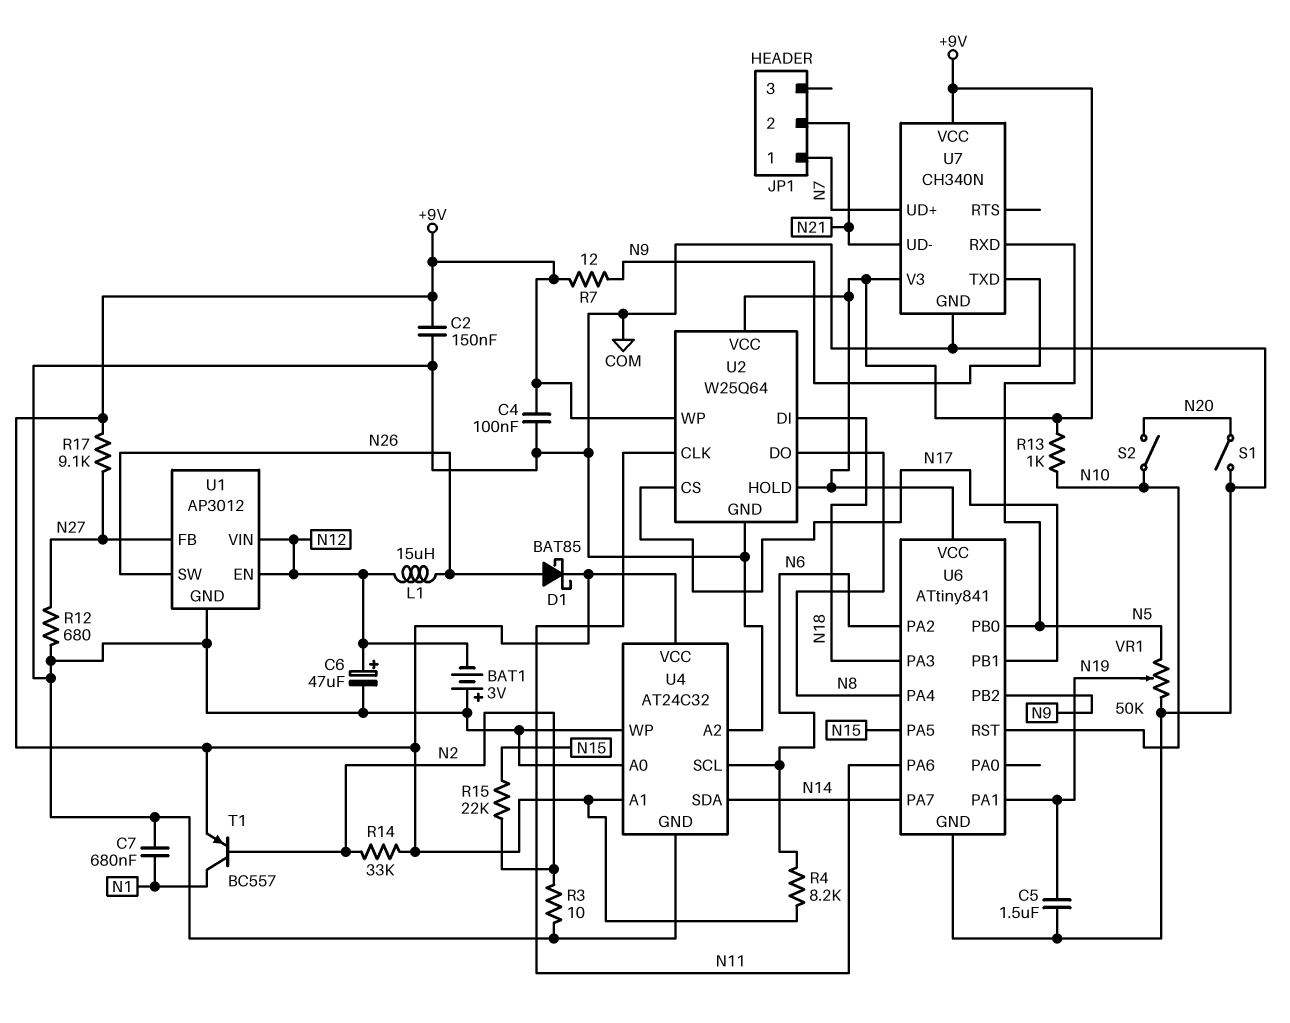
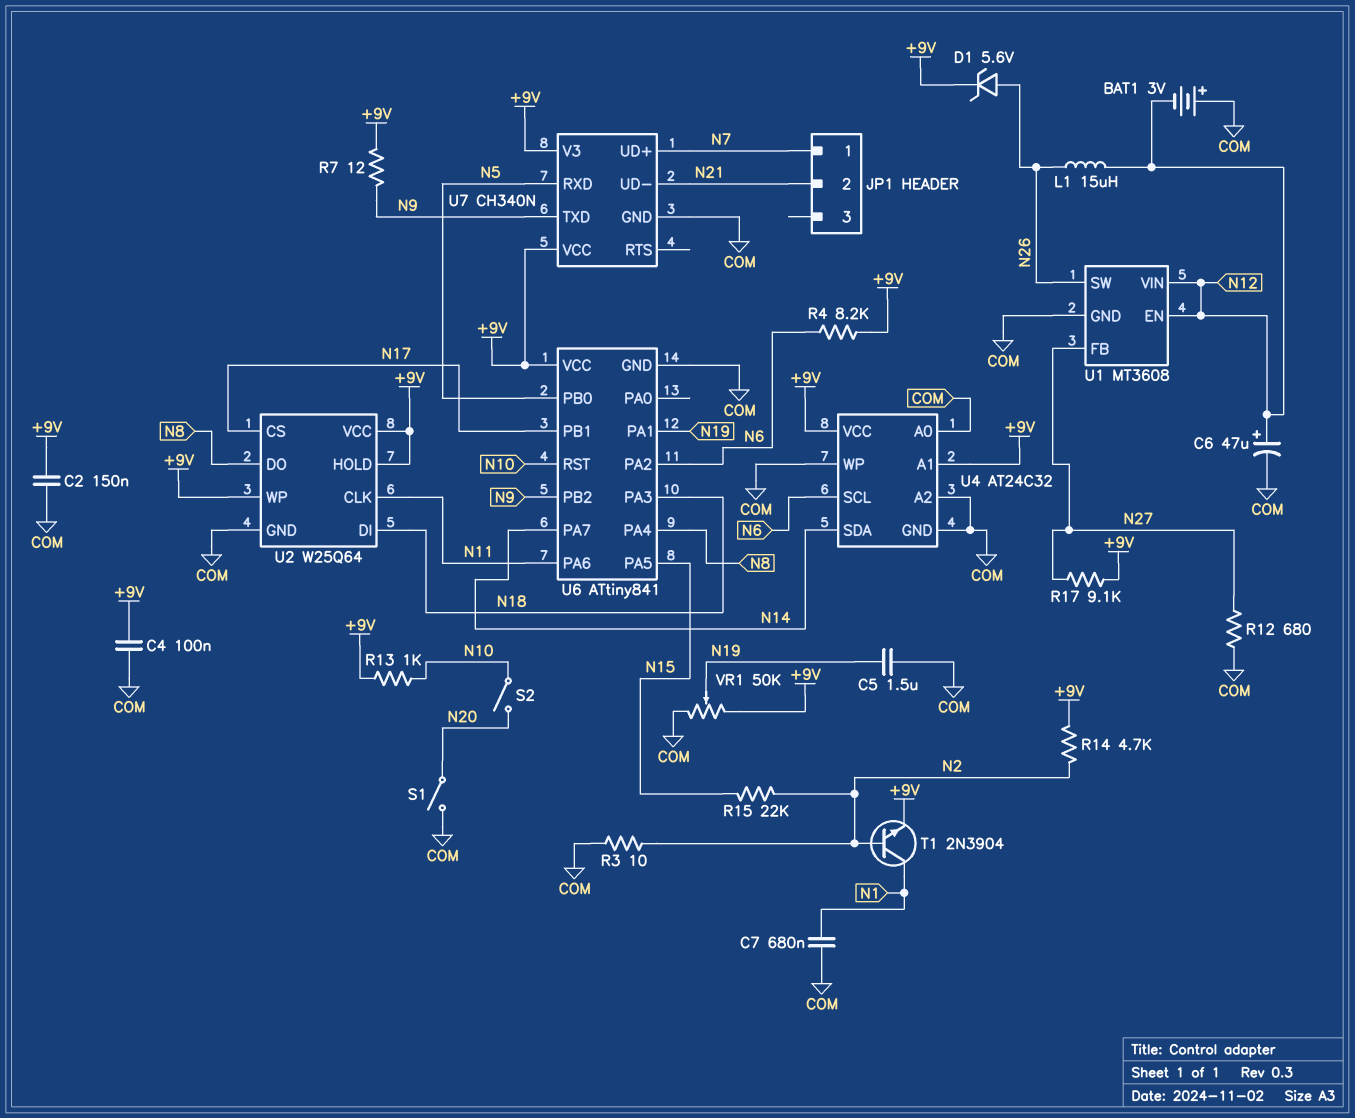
D1: schottky BAT85 (A N26, K +9V) -> zener 5.6V (A N26, K +9V)
R14: 33k (+9V, N2) -> 4.7k (+9V, N2)
T1: PNP BC557 (B N2, C N1, E +9V) -> NPN 2N3904 (B N2, C N1, E +9V)
U1: AP3012 -> MT3608
VR1: 50k (COM, N5, wiper N19) -> 50k (+9V, COM, wiper N19)

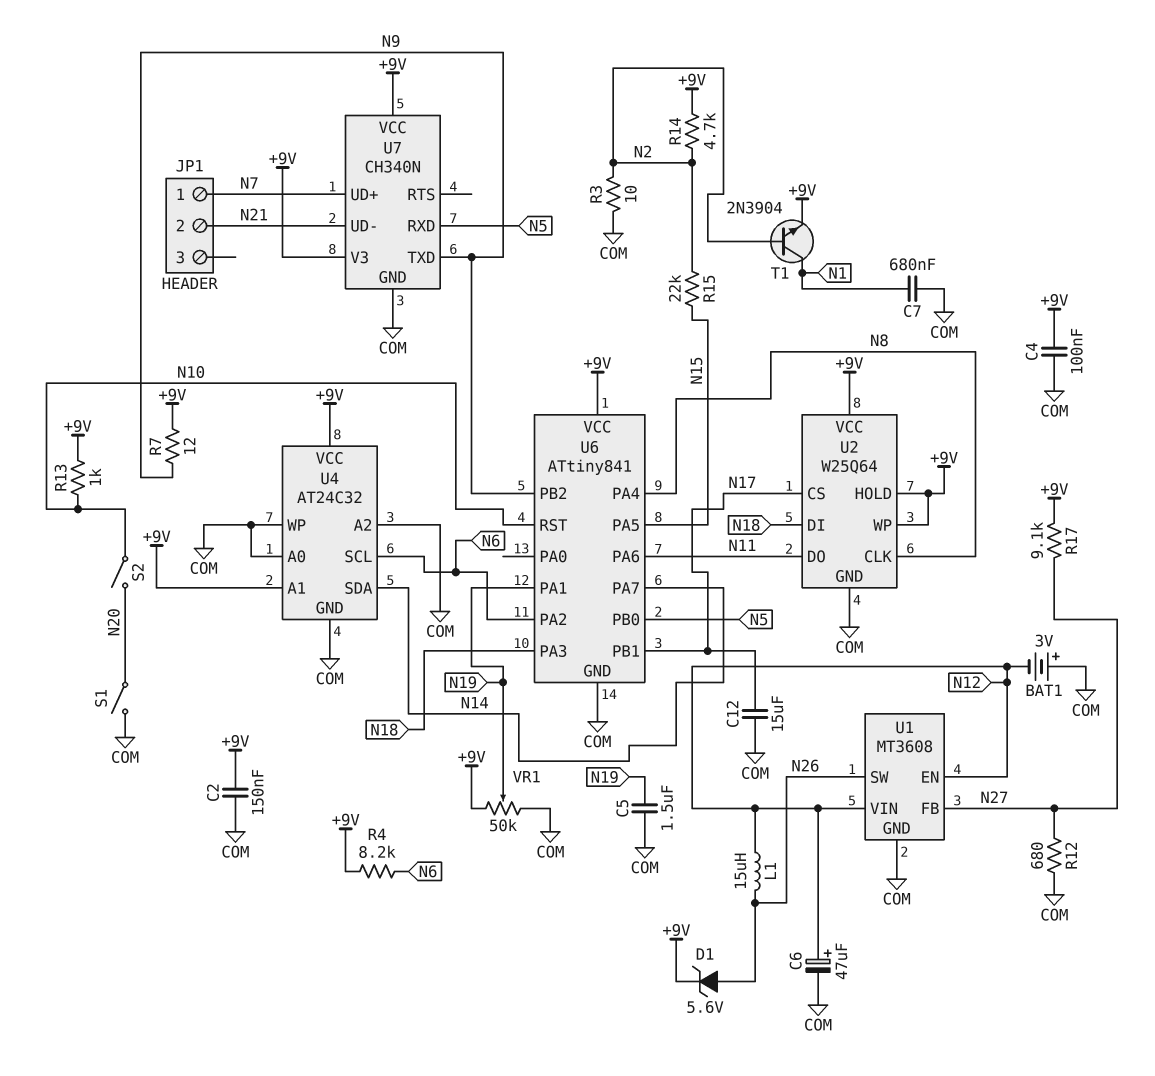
C12: none -> 15uF (COM, N17)
U2 pin CLK: N11 -> N8
U2 pin DO: N8 -> N11

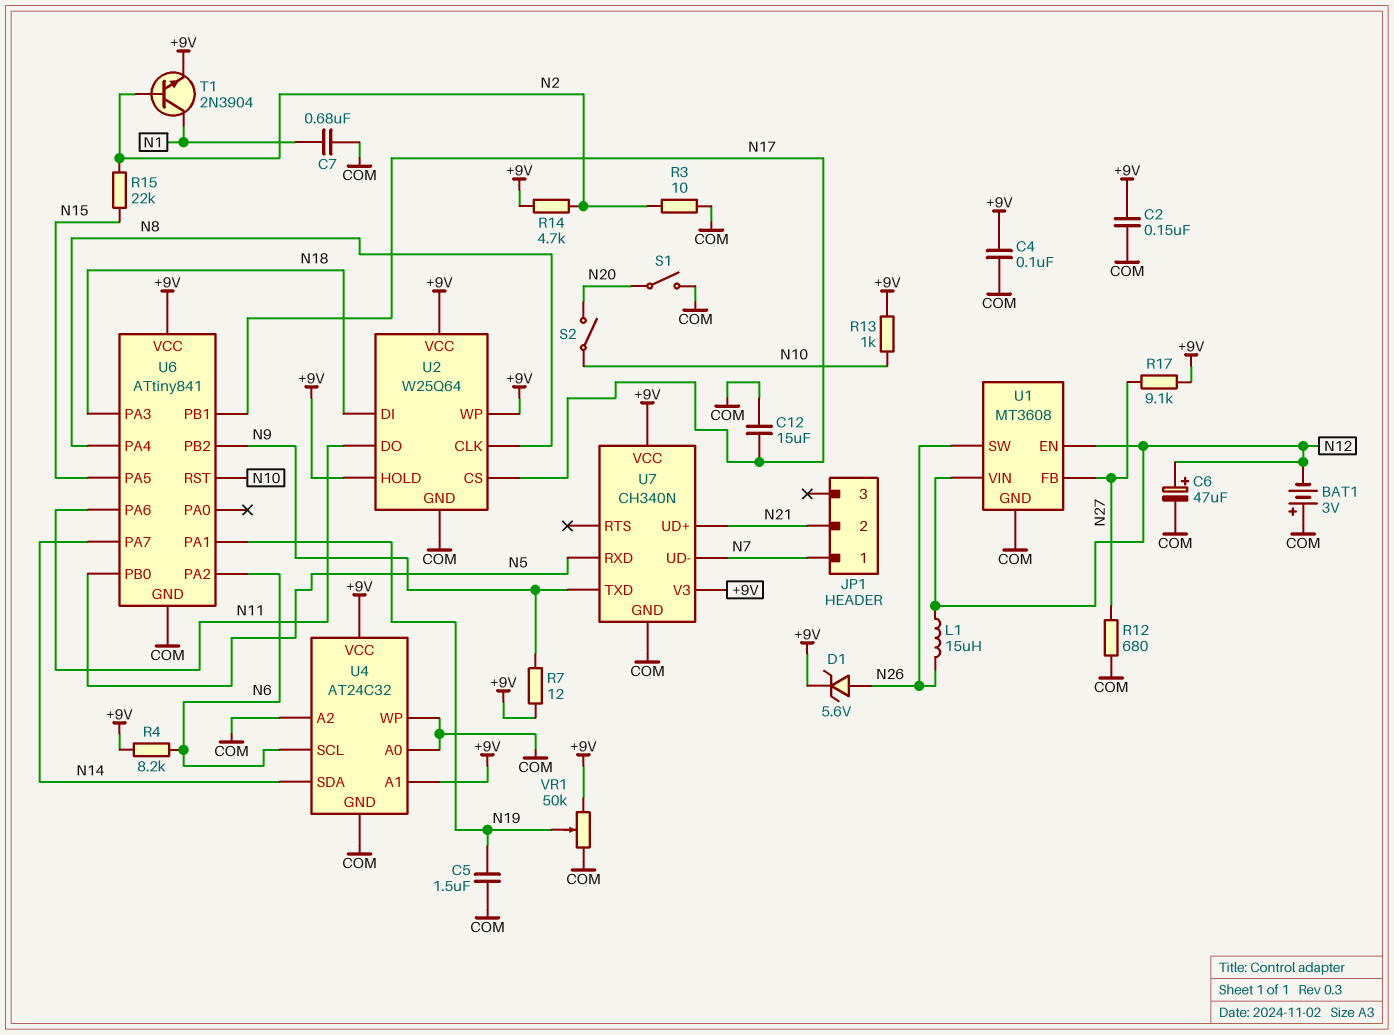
U7 pin UD+: N7 -> N21
U7 pin UD-: N21 -> N7

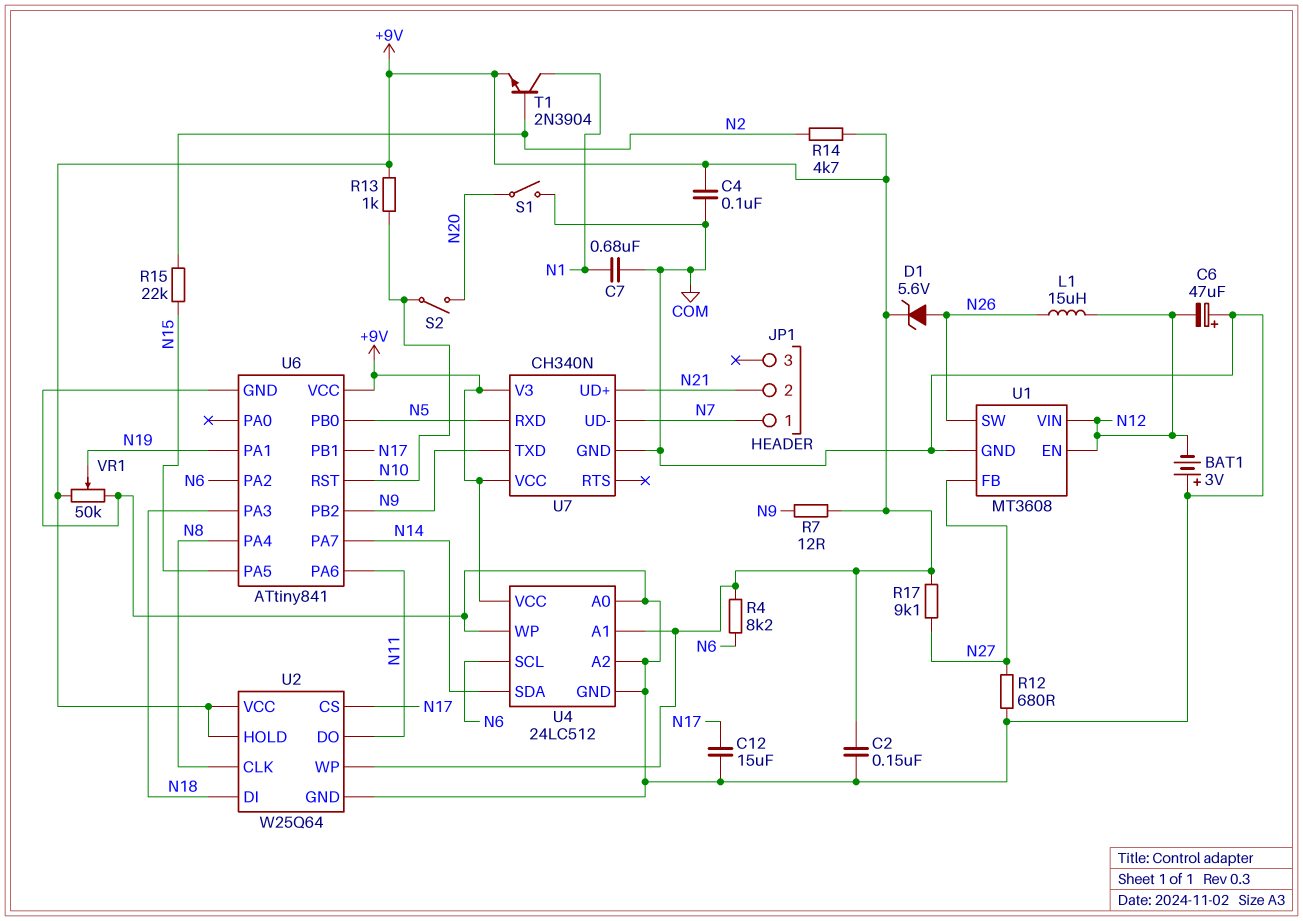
C5: 1.5uF (COM, N19) -> none
C6: 47uF (plus N12, minus COM) -> 47uF (plus COM, minus N12)
R3: 10 (COM, N2) -> none
U4: AT24C32 -> 24LC512

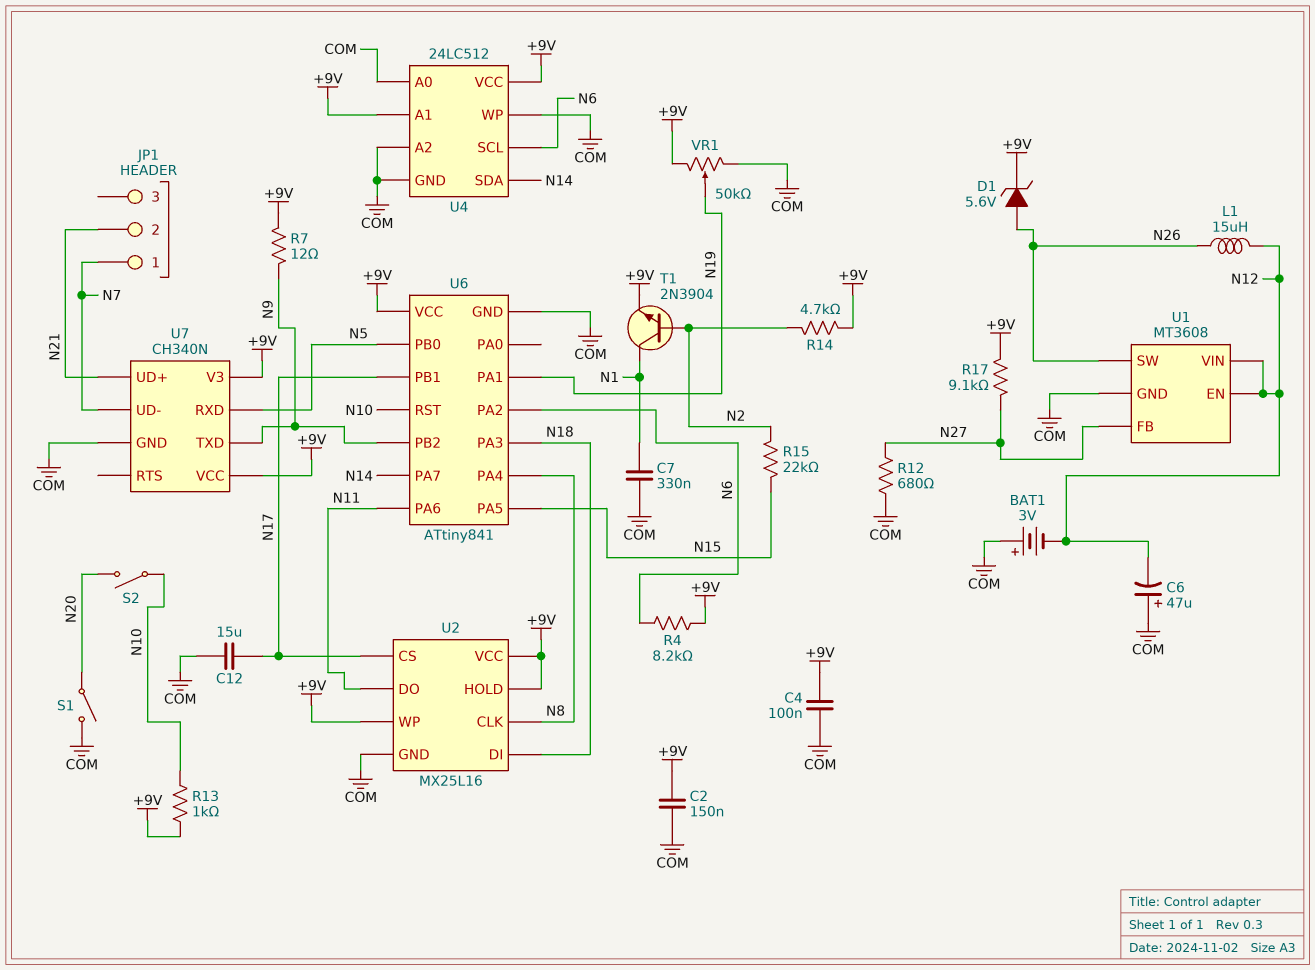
C7: 680nF (COM, N1) -> 330nF (COM, N1)
U2: W25Q64 -> MX25L16

